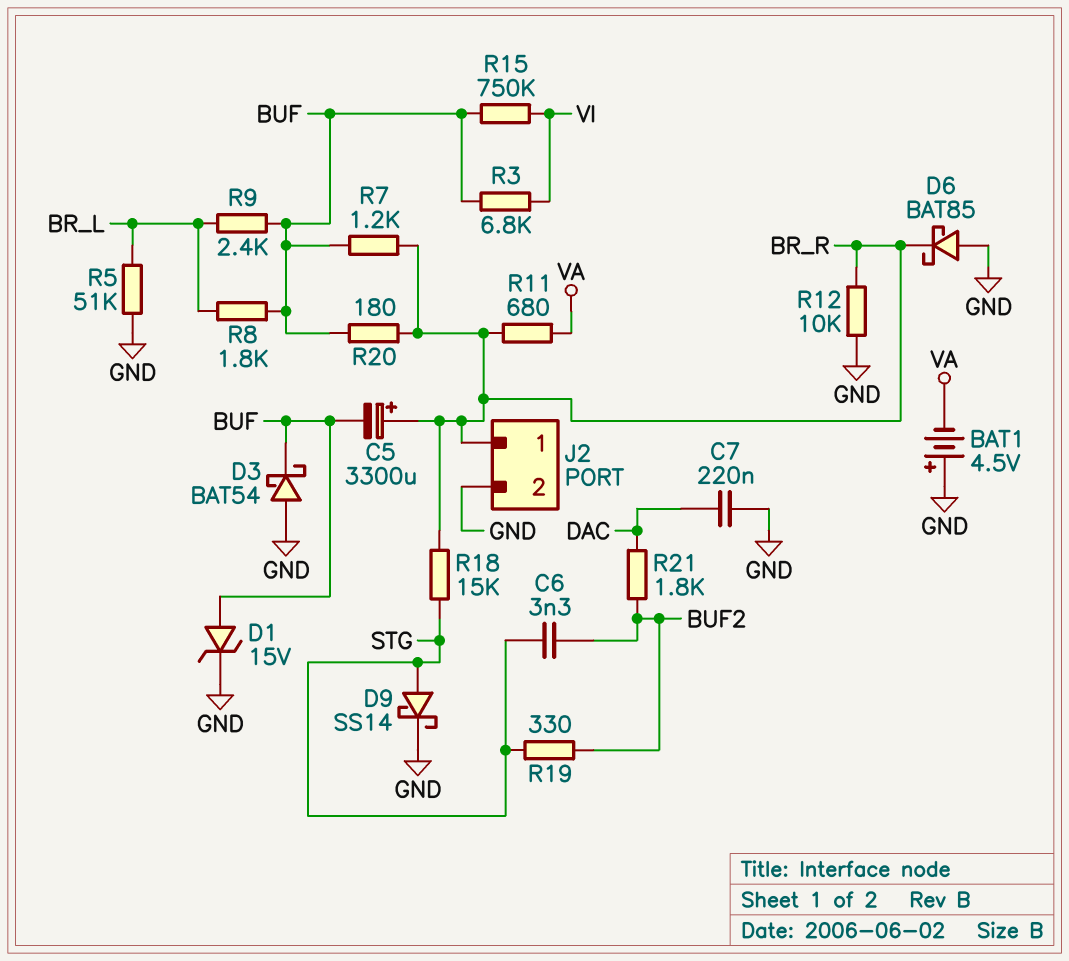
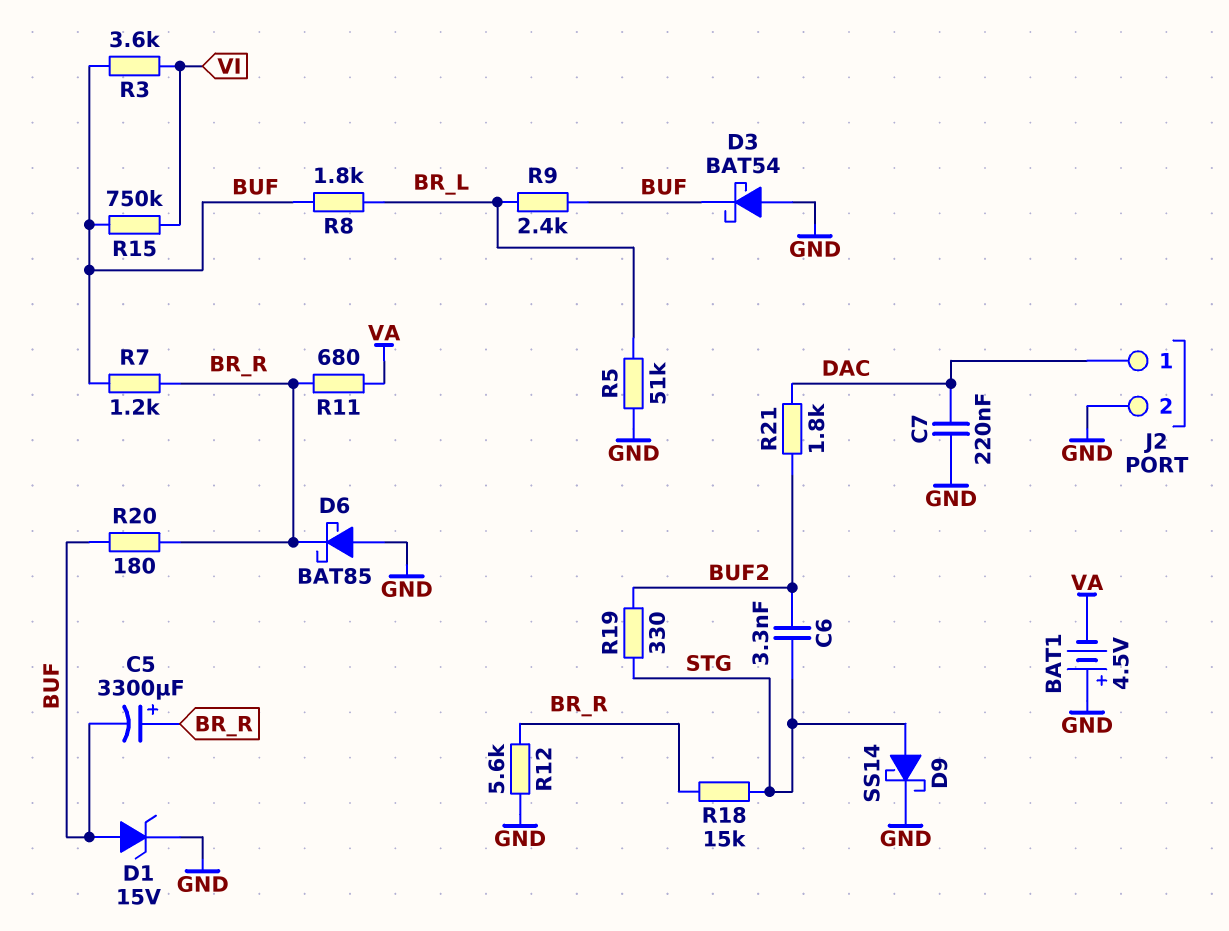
J2 pin 1: BR_R -> DAC
R3: 6.8k (BUF, VI) -> 3.6k (BUF, VI)
R12: 10k (BR_R, GND) -> 5.6k (BR_R, GND)

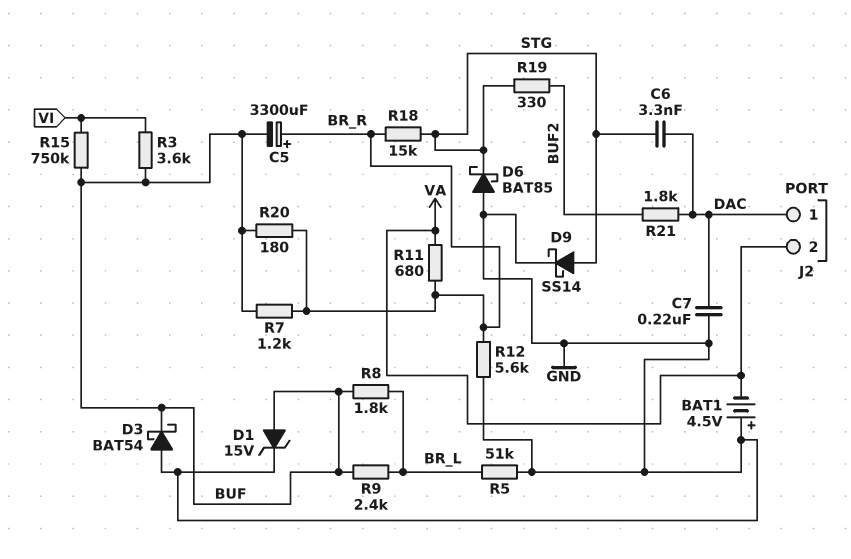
C6: 3.3nF (BUF2, STG) -> 3.3nF (DAC, STG)
D6: schottky BAT85 (A GND, K BR_R) -> schottky BAT85 (A GND, K STG)
J2 pin 2: GND -> VA

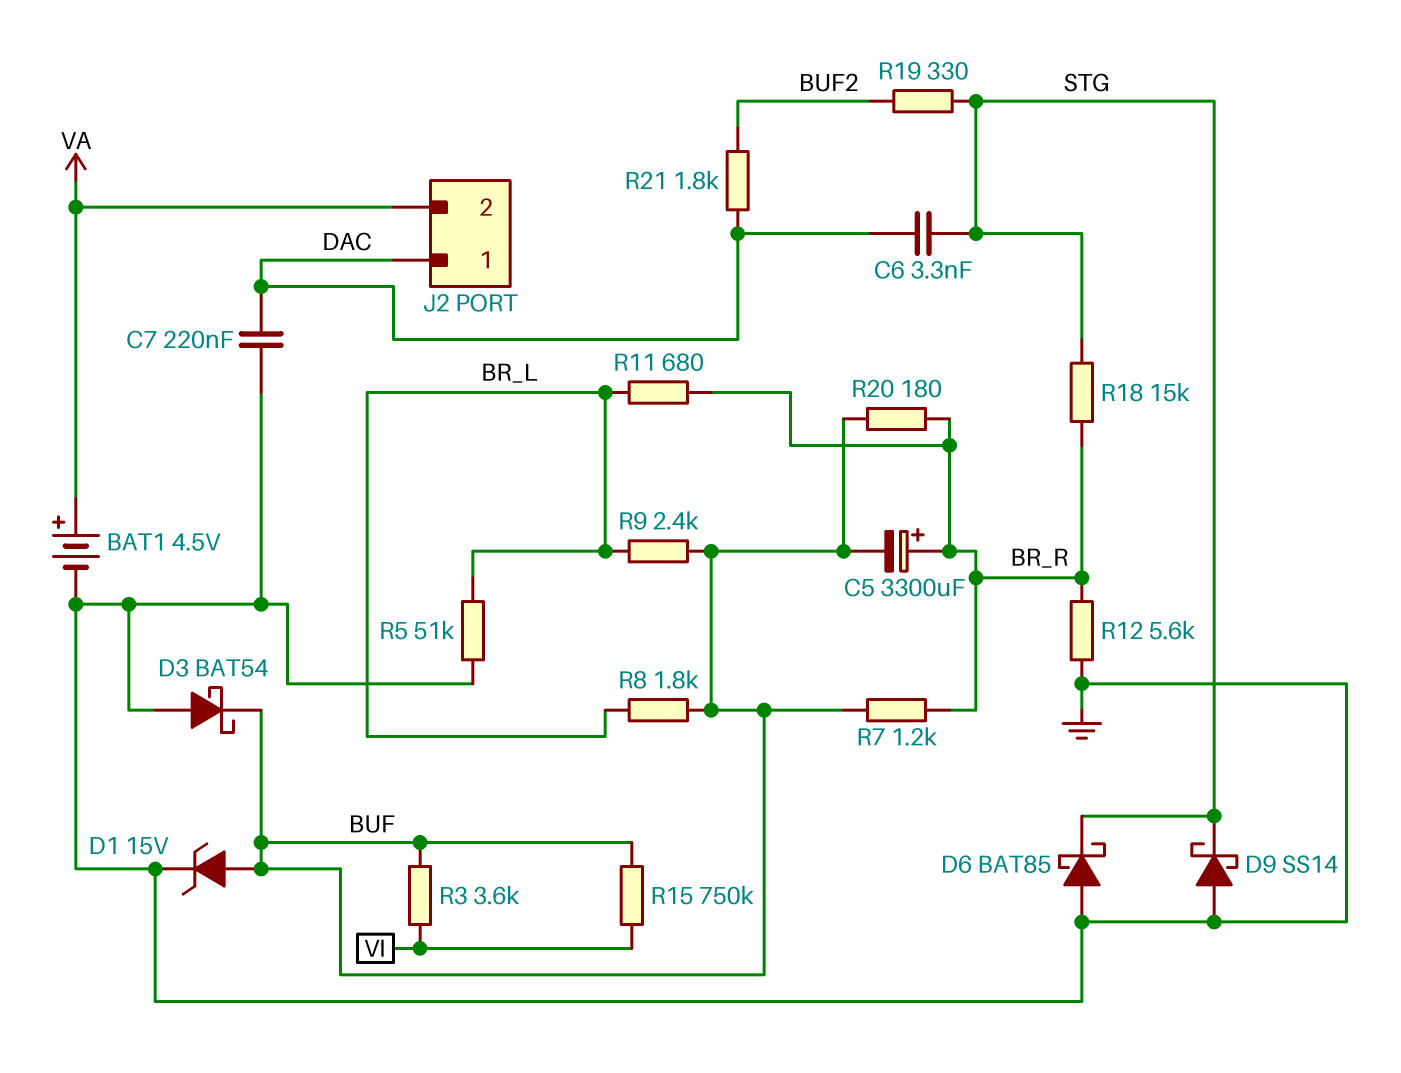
BAT1: 4.5V (plus GND, minus VA) -> 4.5V (plus VA, minus GND)
D9: schottky SS14 (A STG, K GND) -> schottky SS14 (A GND, K STG)
R11: 680 (BR_R, VA) -> 680 (BR_L, BR_R)

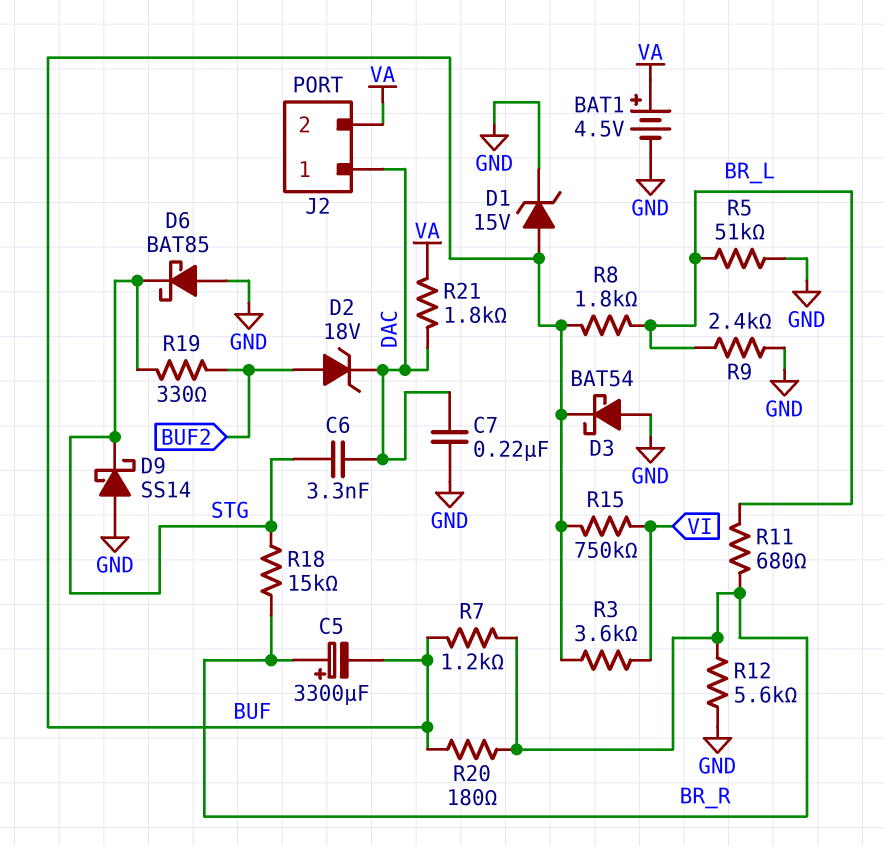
D2: none -> zener 18V (A BUF2, K DAC)
R9: 2.4k (BR_L, BUF) -> 2.4k (BR_L, GND)
R21: 1.8k (BUF2, DAC) -> 1.8k (DAC, VA)

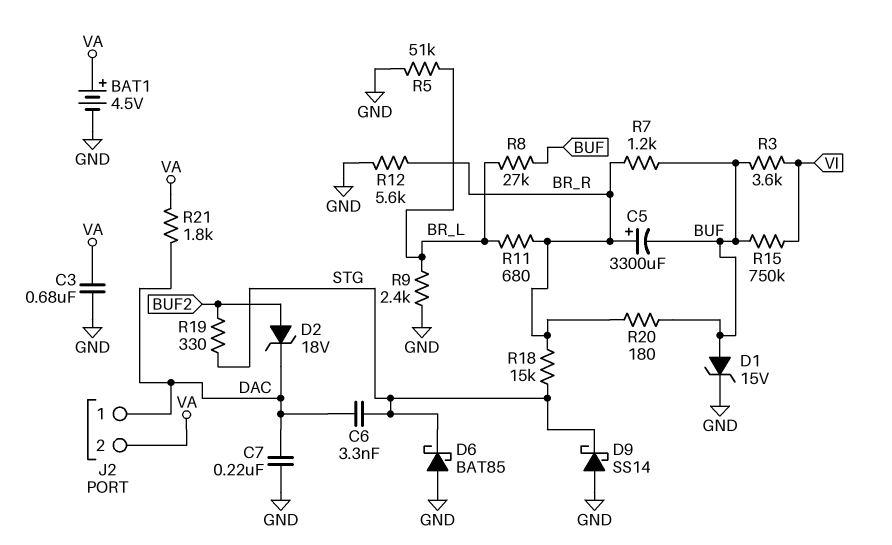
C3: none -> 680nF (GND, VA)
D3: schottky BAT54 (A GND, K BUF) -> none
R8: 1.8k (BR_L, BUF) -> 27k (BR_L, BUF)

